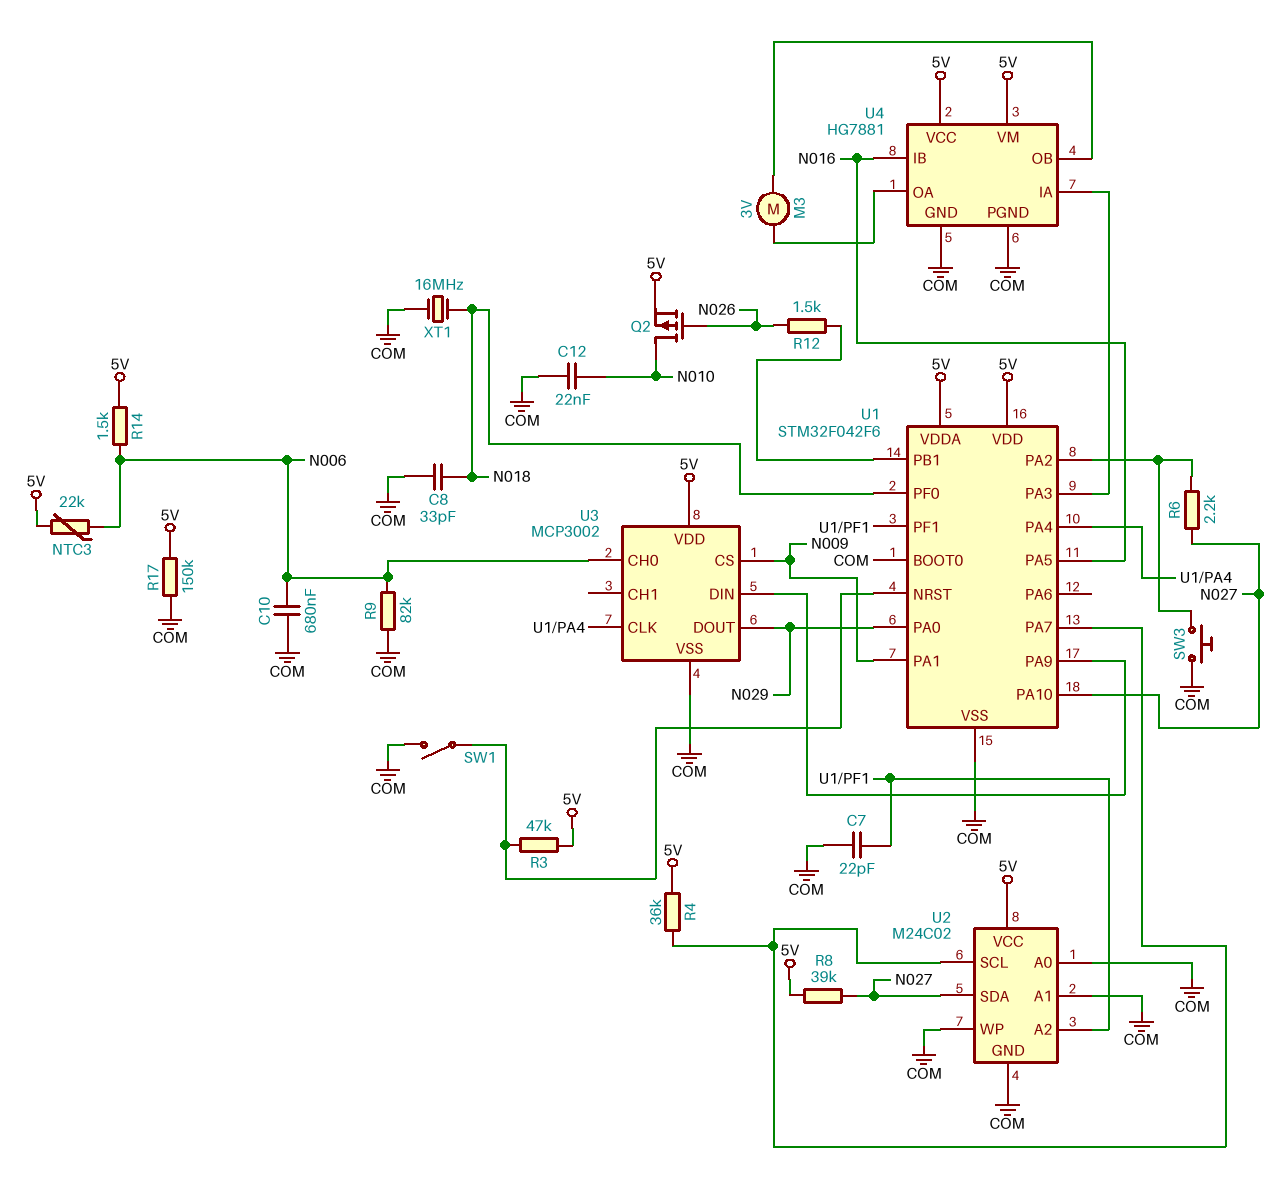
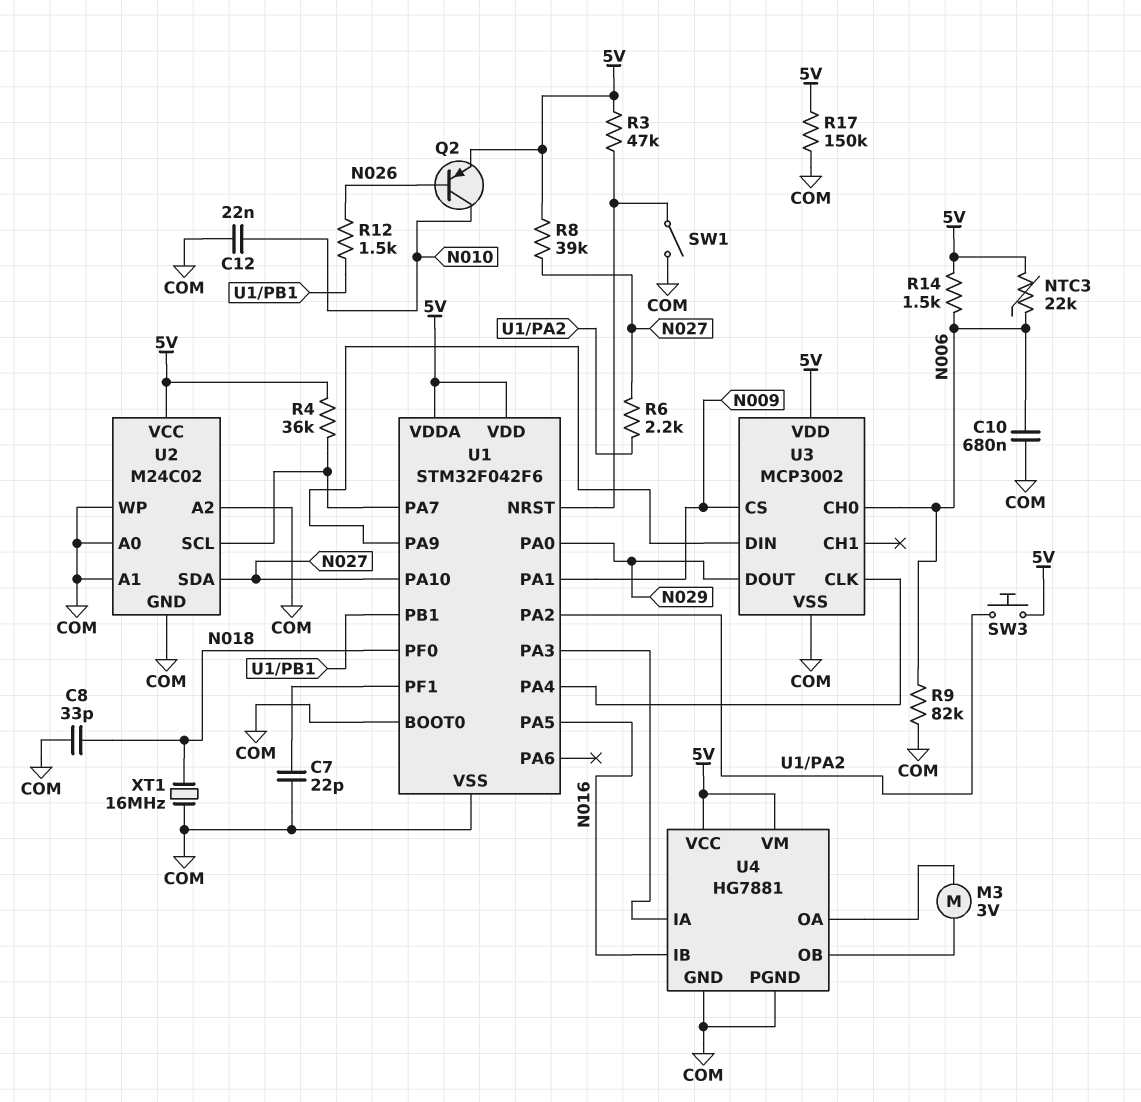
Q2: PMOS (G N026, D N010, S 5V) -> PNP (B N026, C N010, E 5V)
SW3: button (COM, U1/PA2) -> button (5V, U1/PA2)
U2 pin A2: U1/PF1 -> COM

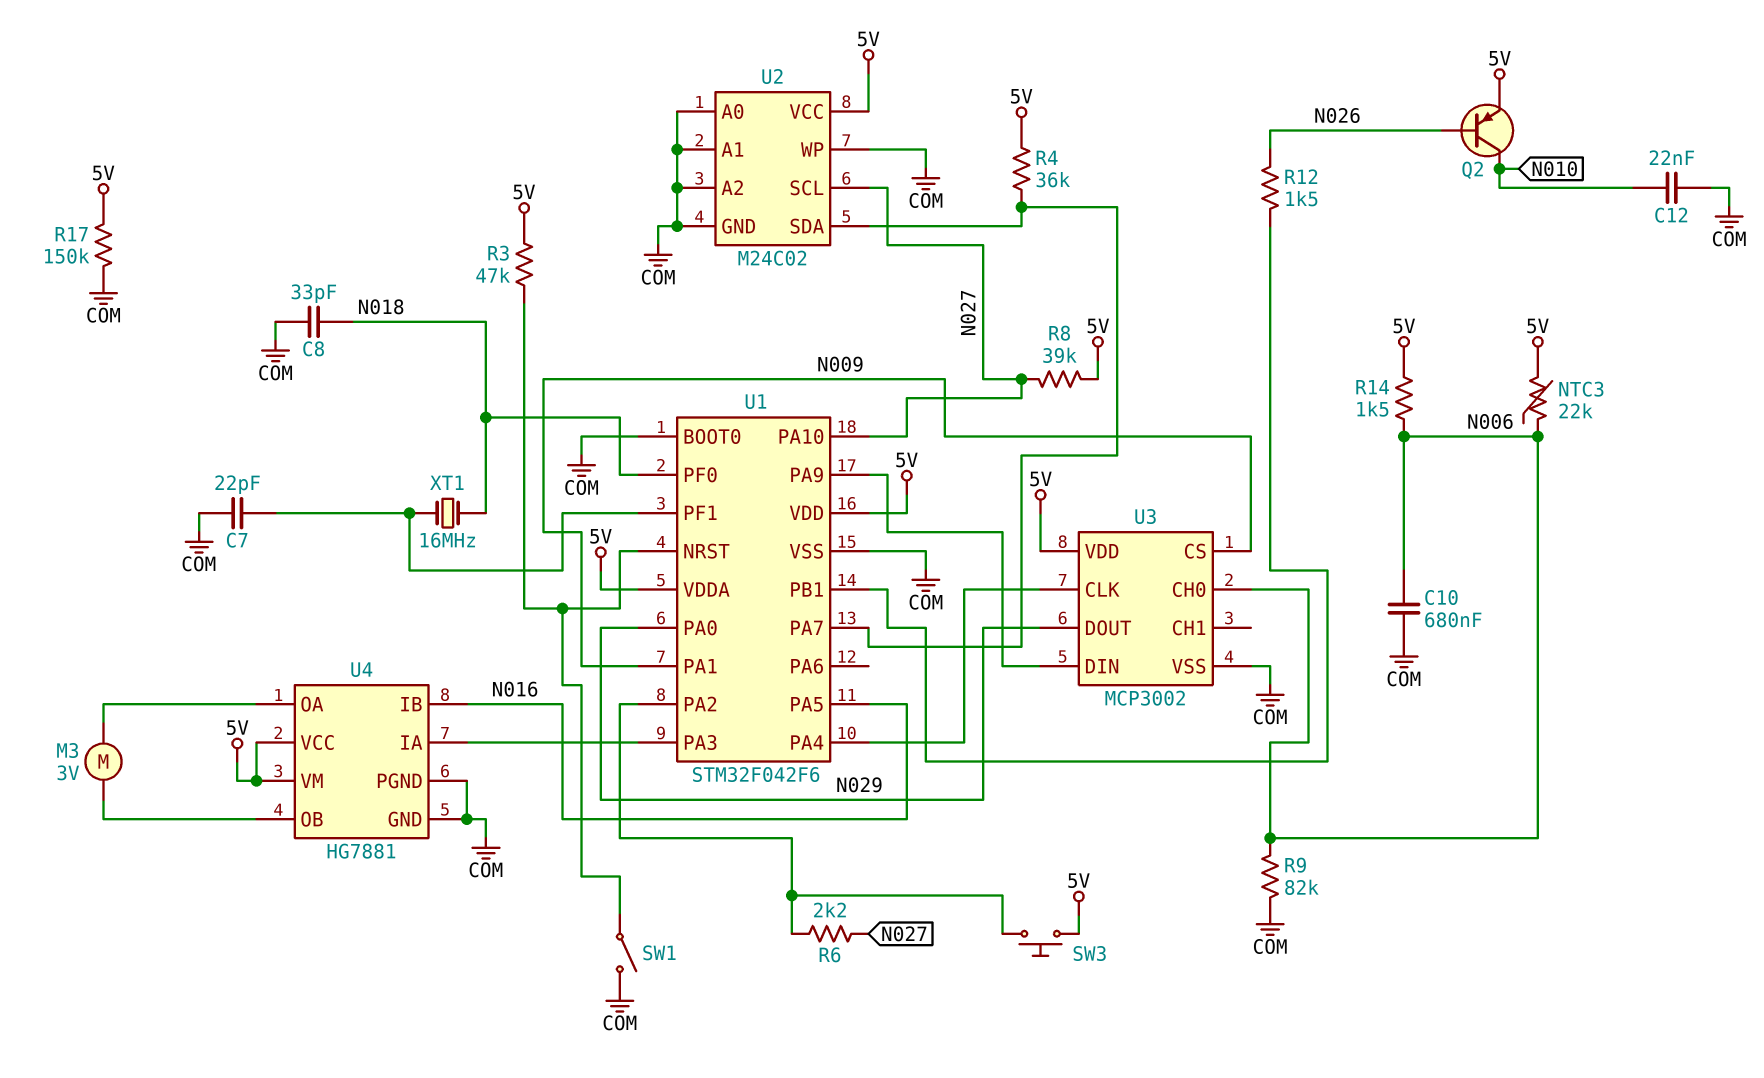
U2 pin SCL: U1/PA7 -> N027
U2 pin SDA: N027 -> U1/PA7
XT1: 16MHz (COM, N018) -> 16MHz (N018, U1/PF1)

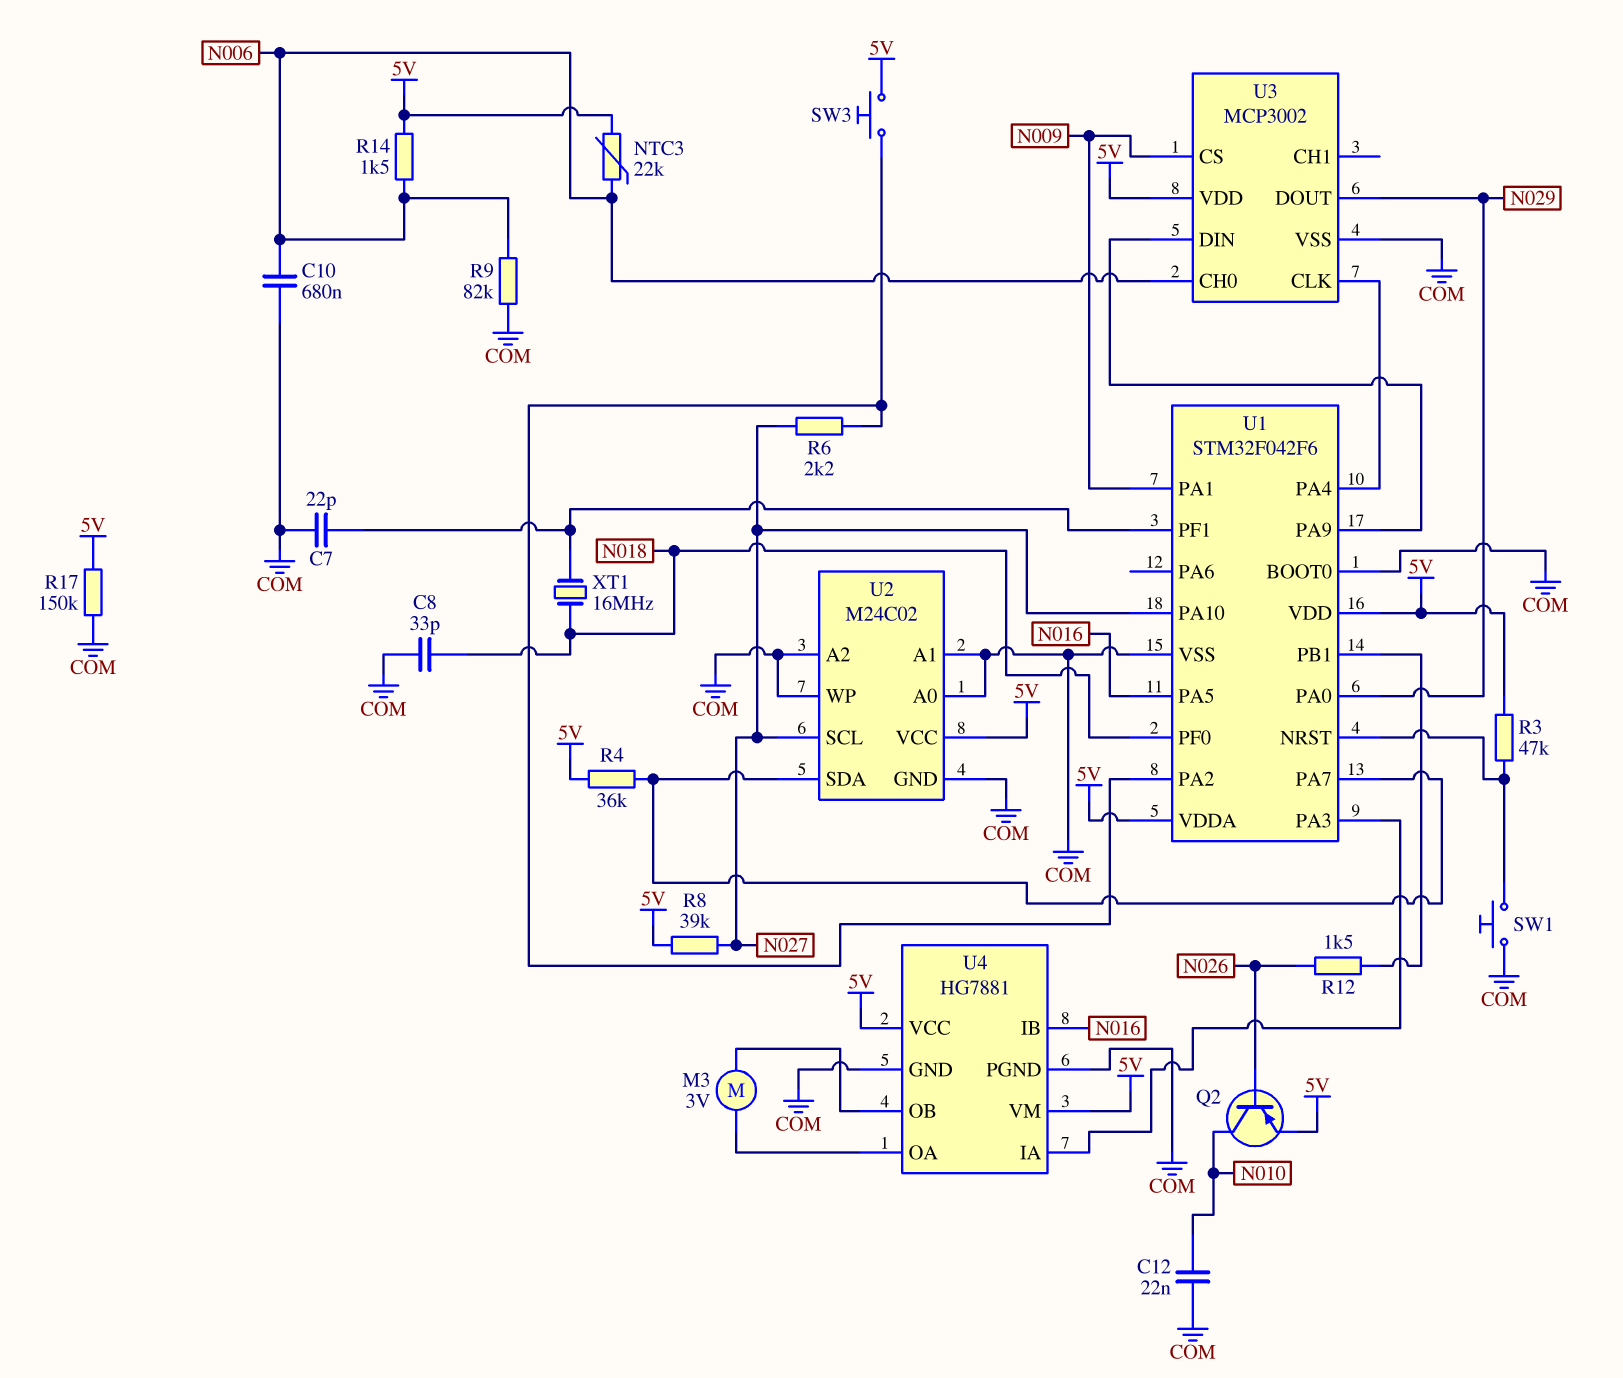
SW1: switch (COM, U1/NRST) -> button (COM, U1/NRST)

